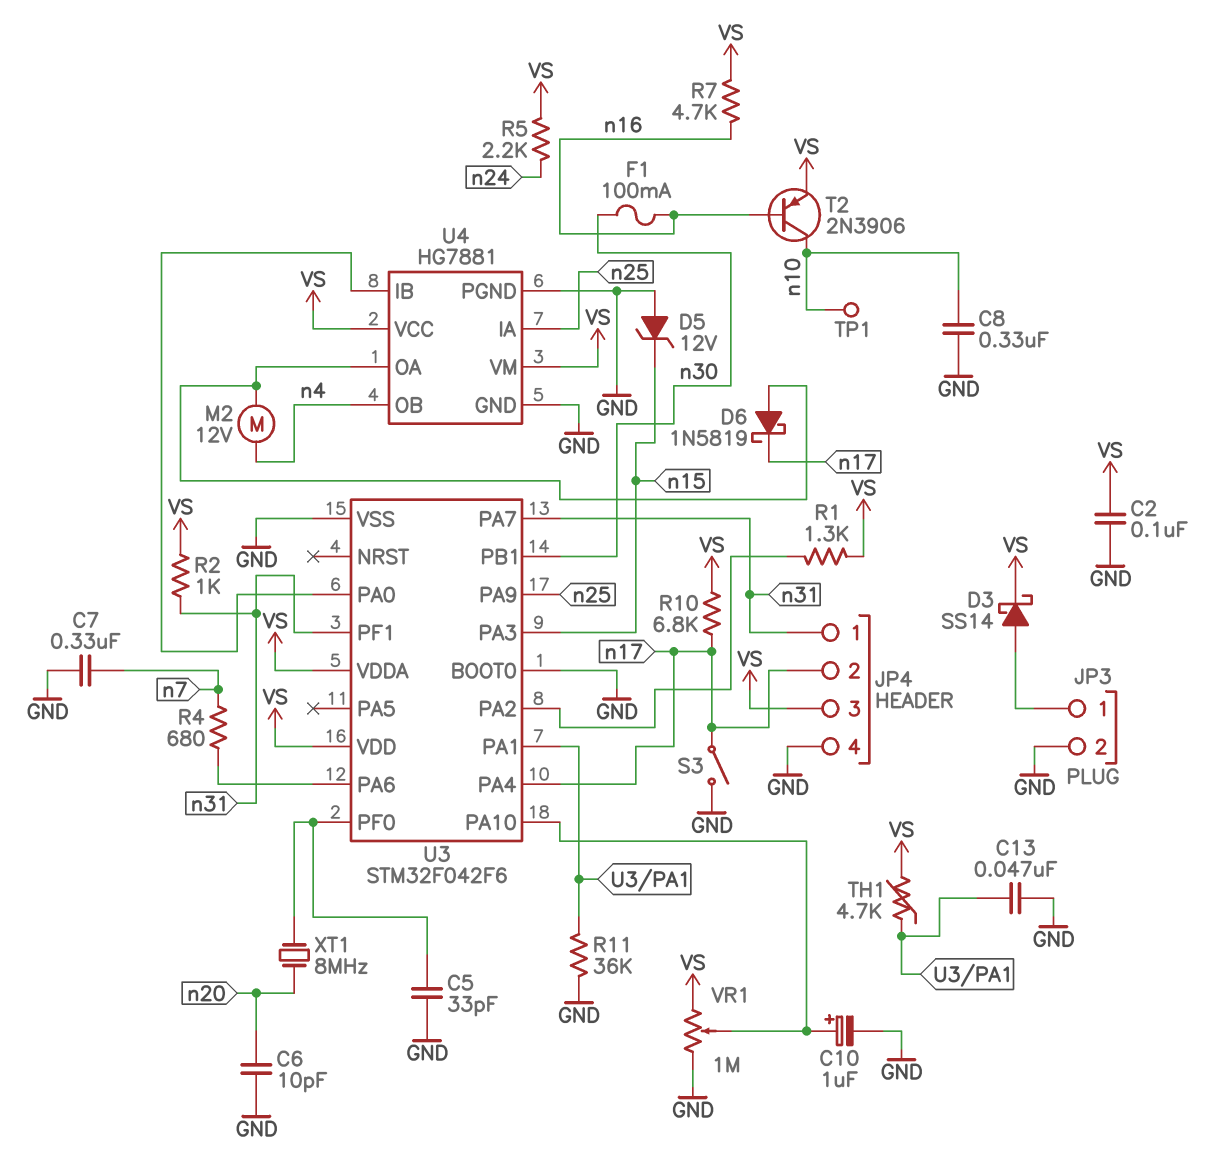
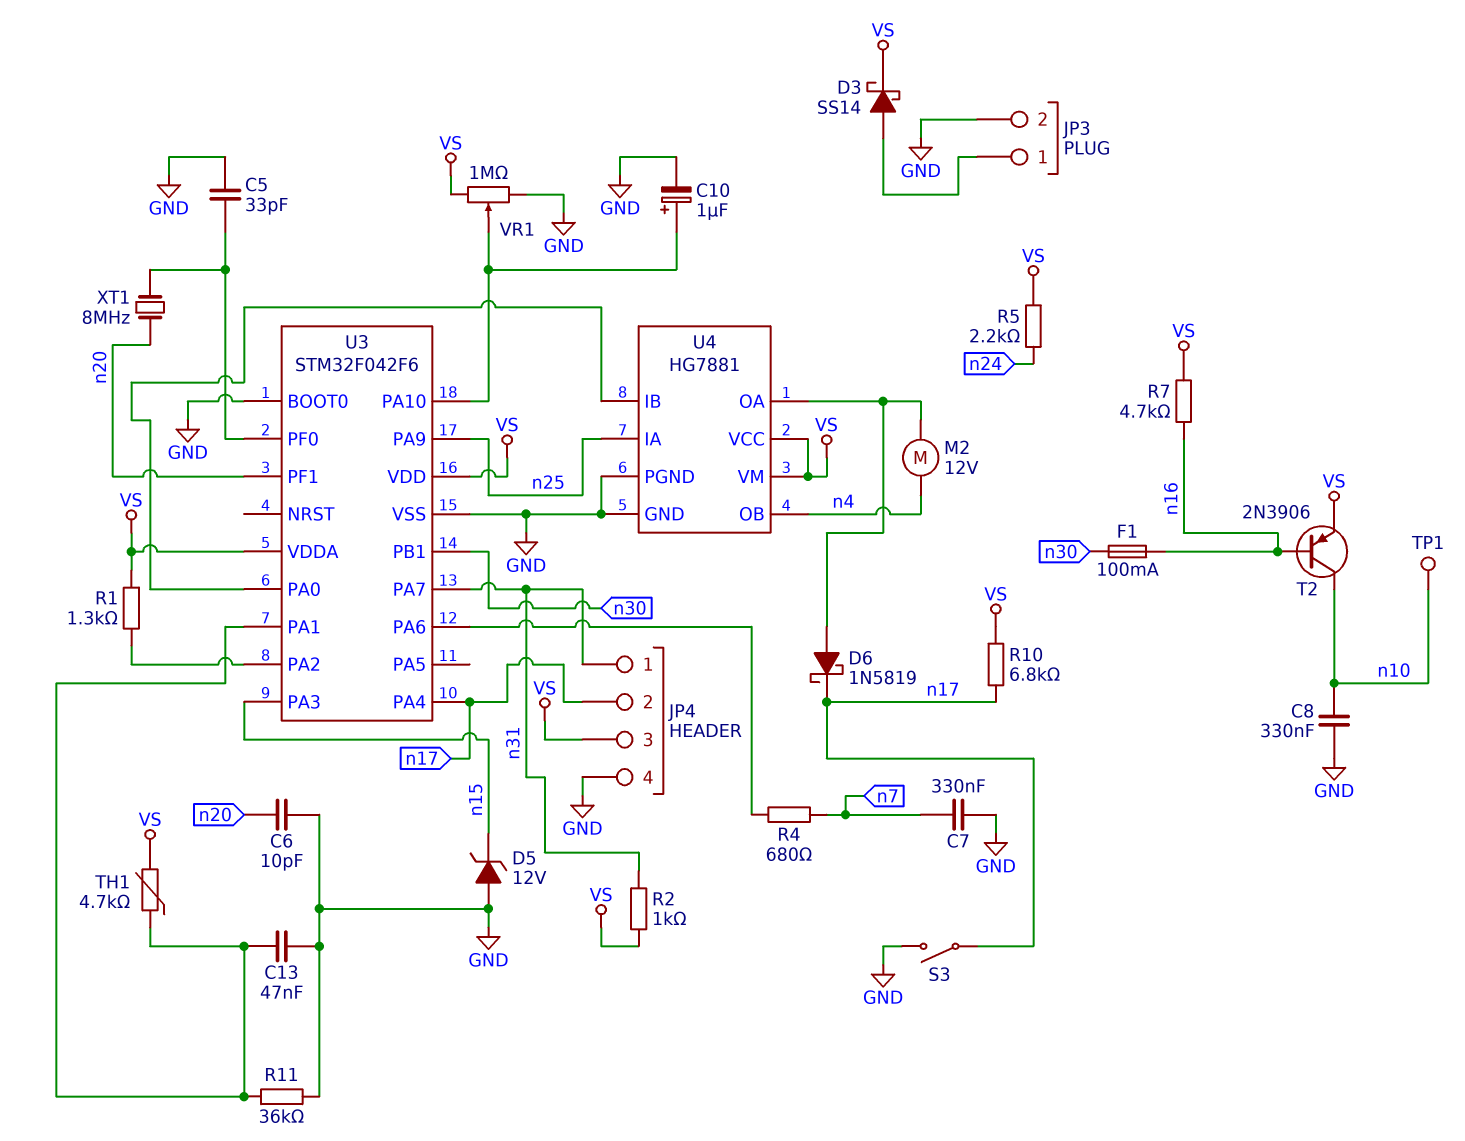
C2: 100nF (GND, VS) -> none
U3 pin PF1: n31 -> n20

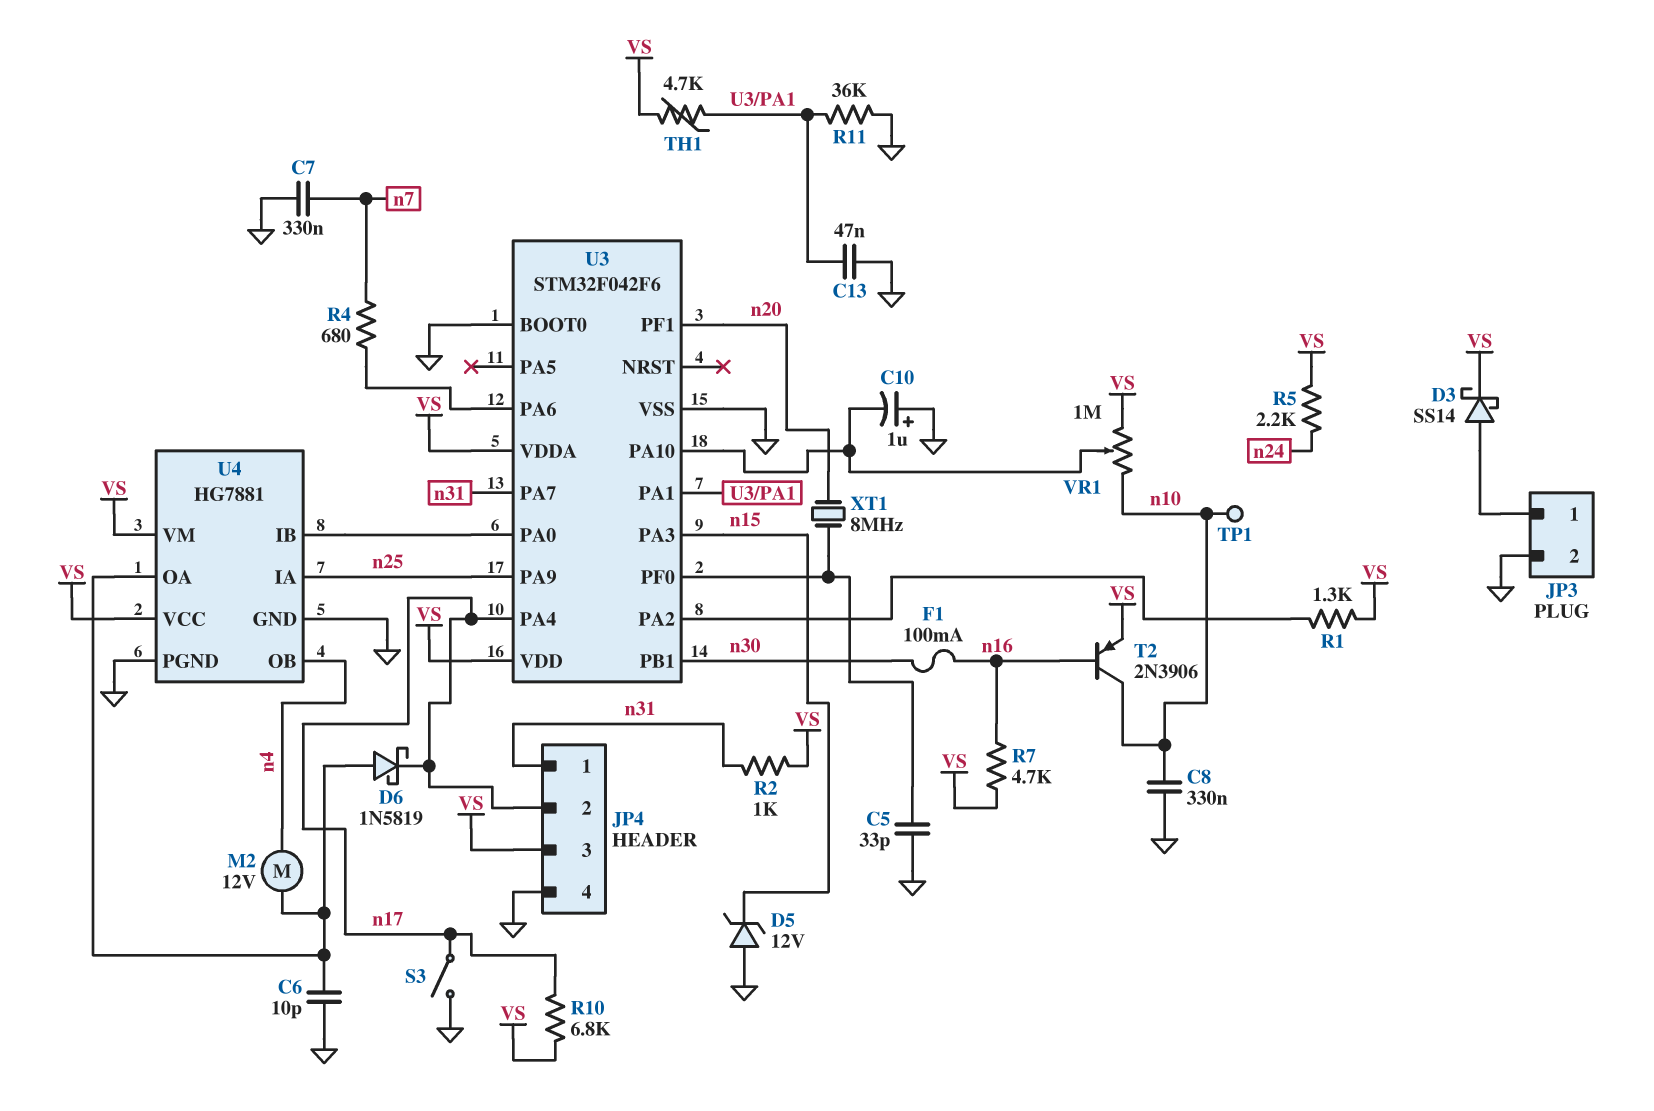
C6: 10pF (GND, n20) -> 10pF (GND, U4/OA)
C10: 1uF (plus U3/PA10, minus GND) -> 1uF (plus GND, minus U3/PA10)
VR1: 1M (GND, VS, wiper U3/PA10) -> 1M (VS, n10, wiper U3/PA10)

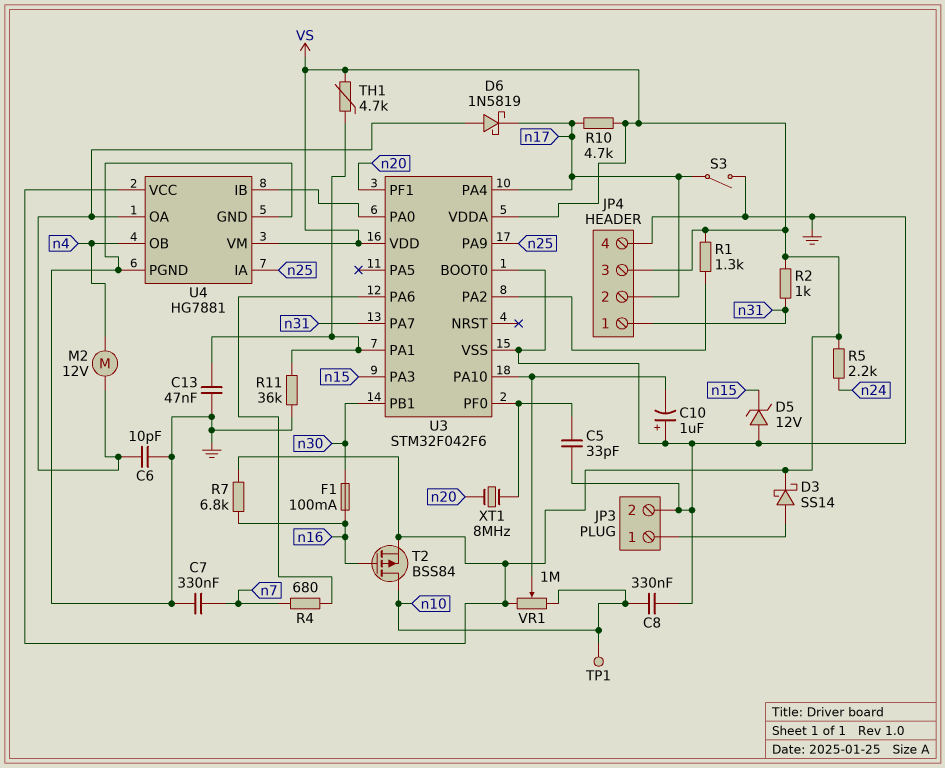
R7: 4.7k (VS, n16) -> 6.8k (VS, n16)
R10: 6.8k (VS, n17) -> 4.7k (VS, n17)
T2: PNP 2N3906 (B n16, C n10, E VS) -> PMOS BSS84 (G n16, D n10, S VS)

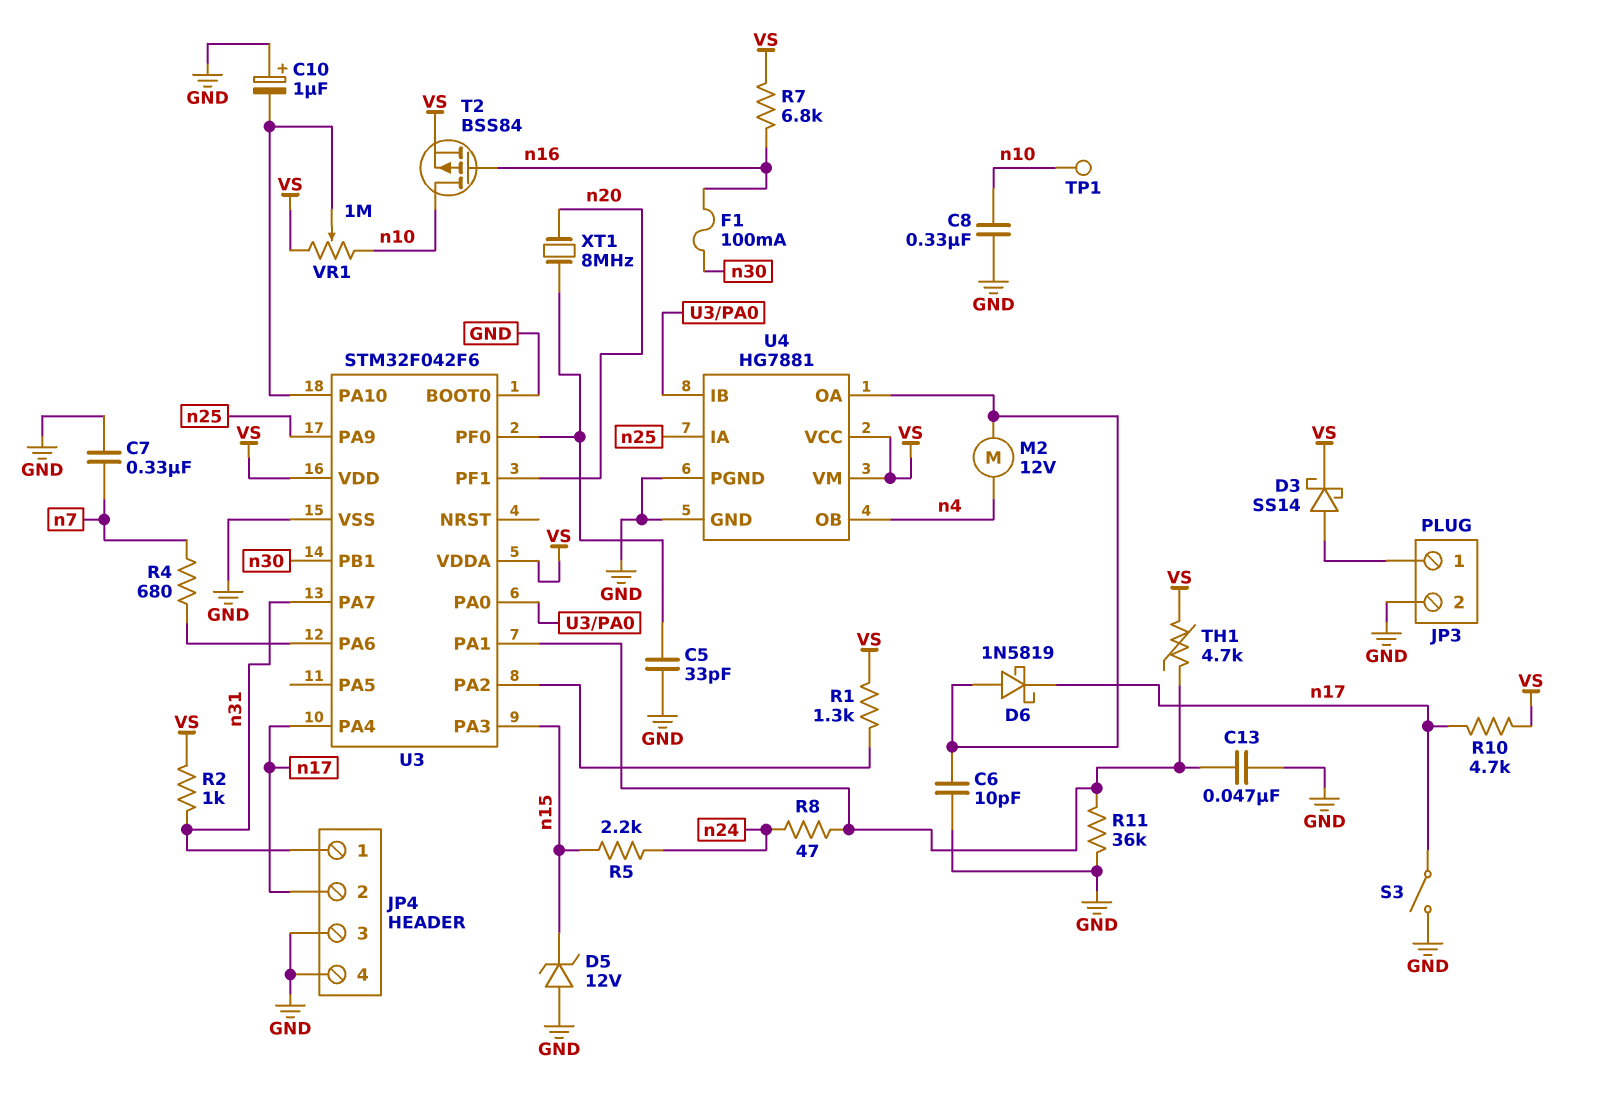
JP4 pin 3: VS -> GND
R5: 2.2k (VS, n24) -> 2.2k (n15, n24)
R8: none -> 47 (U3/PA1, n24)

